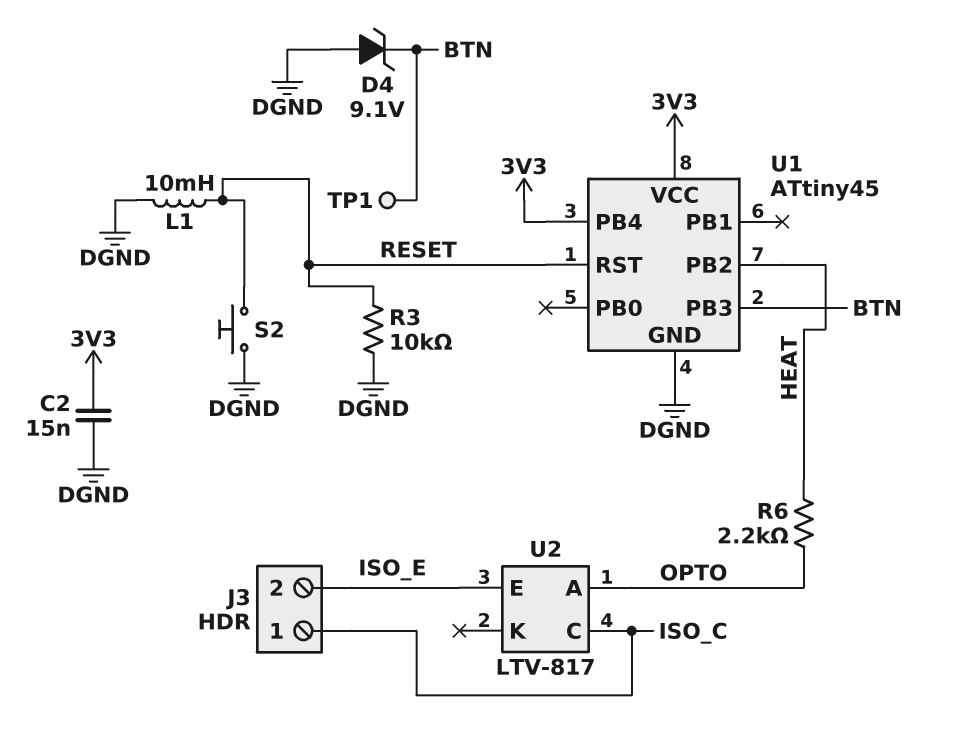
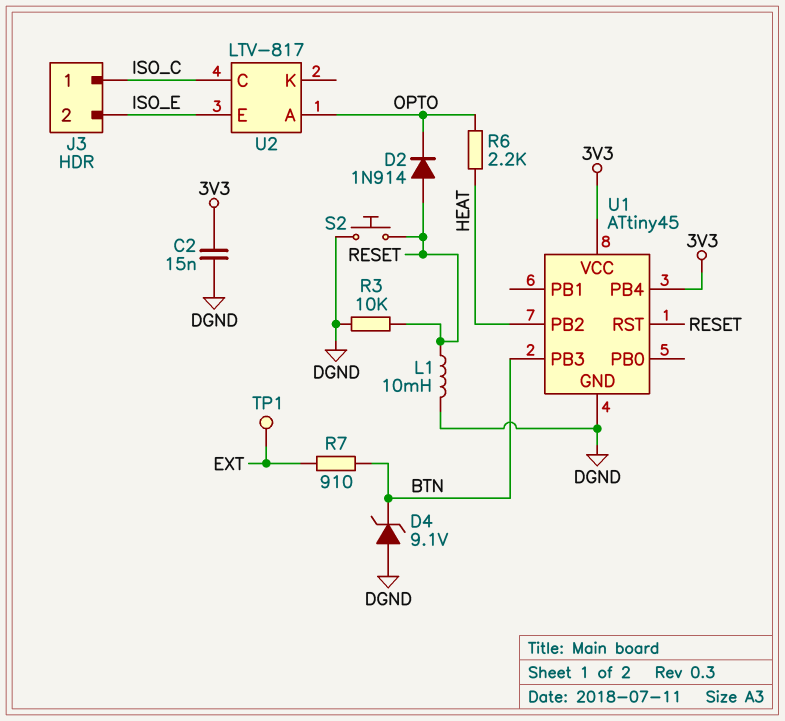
D2: none -> diode 1N914 (A RESET, K OPTO)
R7: none -> 910 (BTN, EXT)
TP1: test point (BTN) -> test point (EXT)

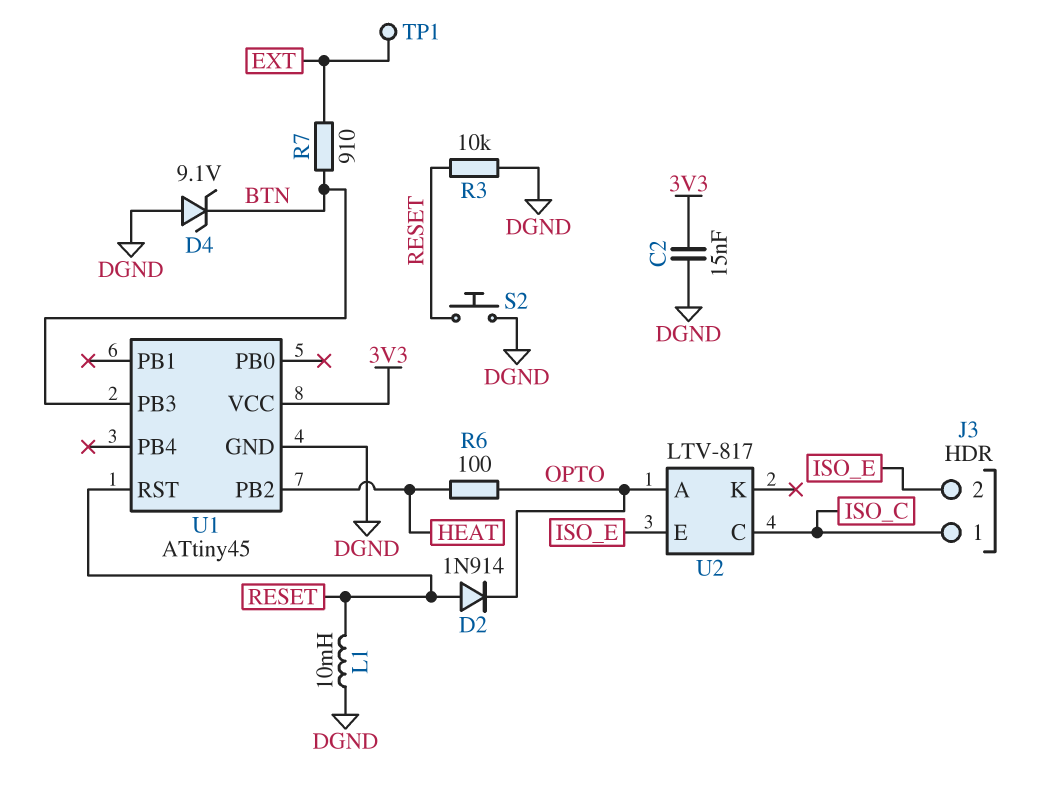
R6: 2.2k (HEAT, OPTO) -> 100 (HEAT, OPTO)
U1 pin PB4: 3V3 -> none

